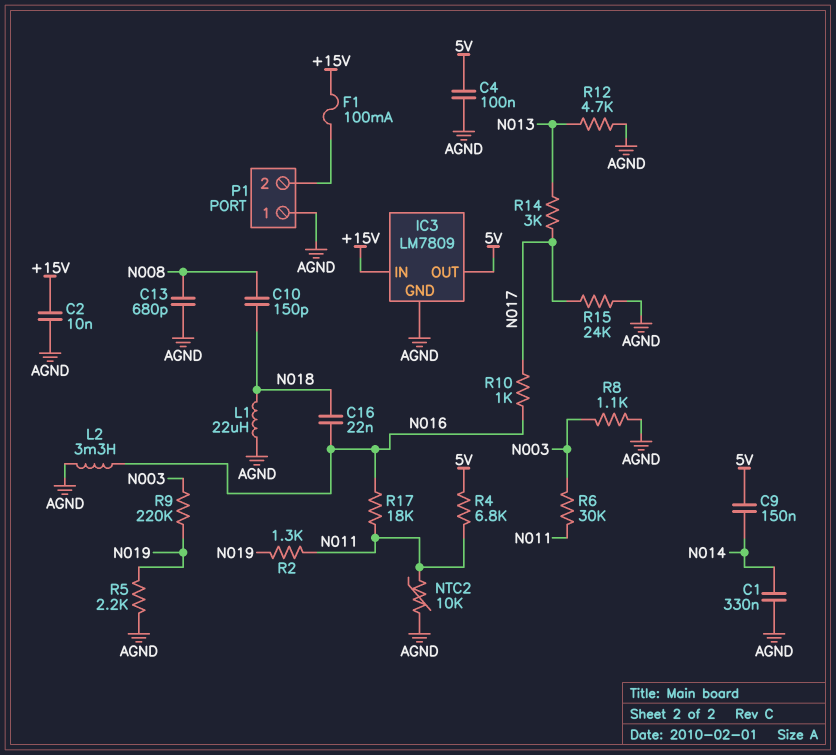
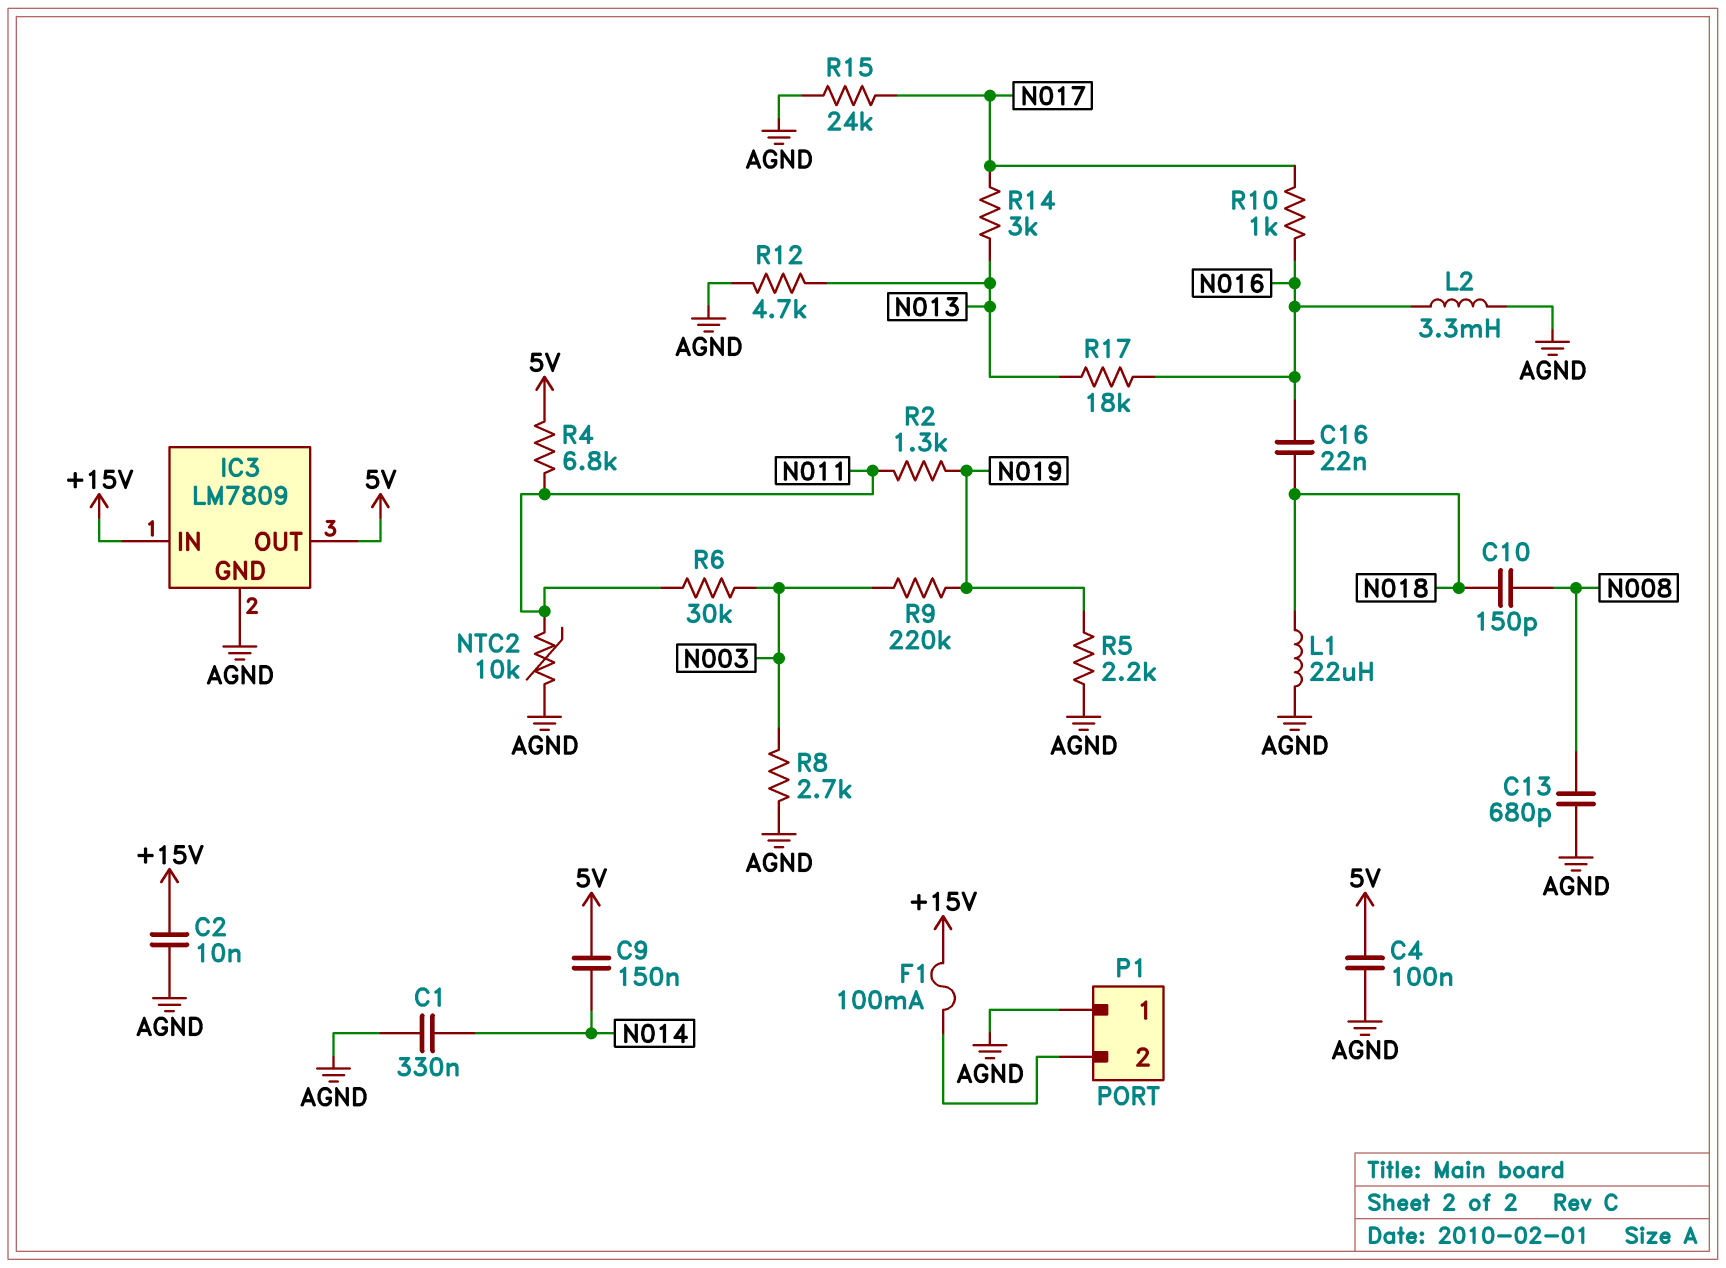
R8: 1.1k (AGND, N003) -> 2.7k (AGND, N003)
R17: 18k (N011, N016) -> 18k (N013, N016)

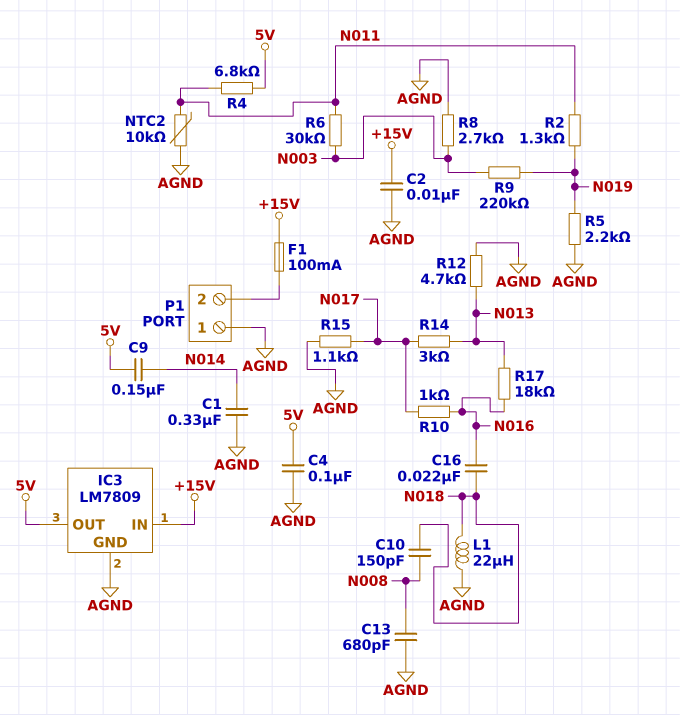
L2: 3.3mH (AGND, N016) -> none
R15: 24k (AGND, N017) -> 1.1k (AGND, N017)

